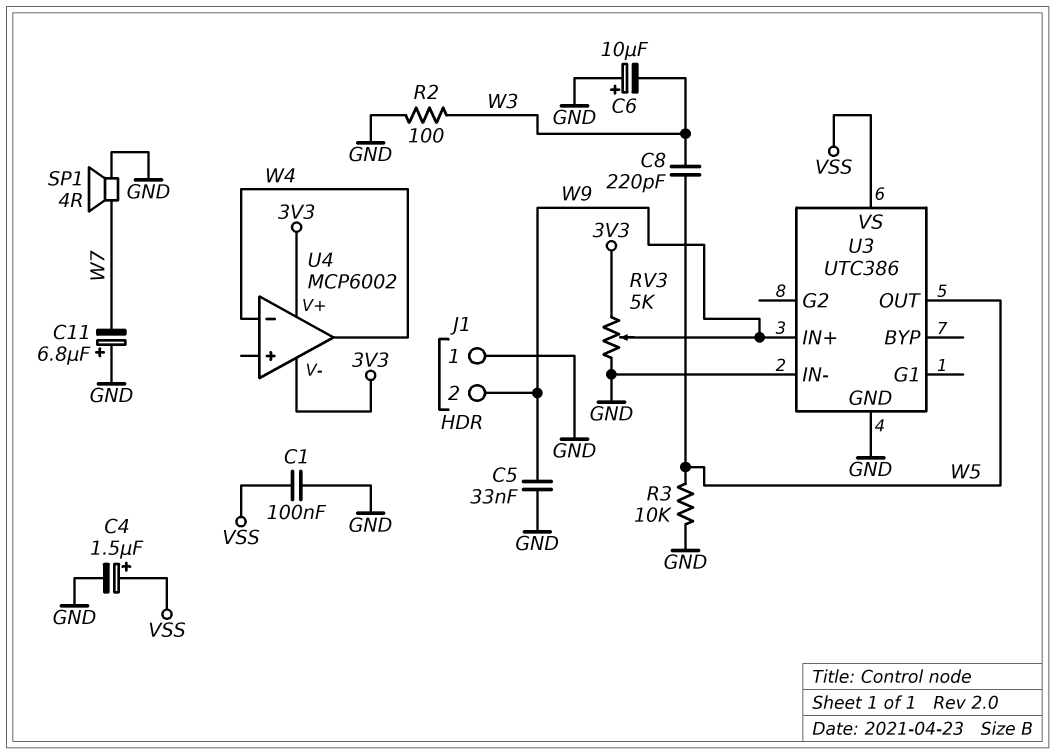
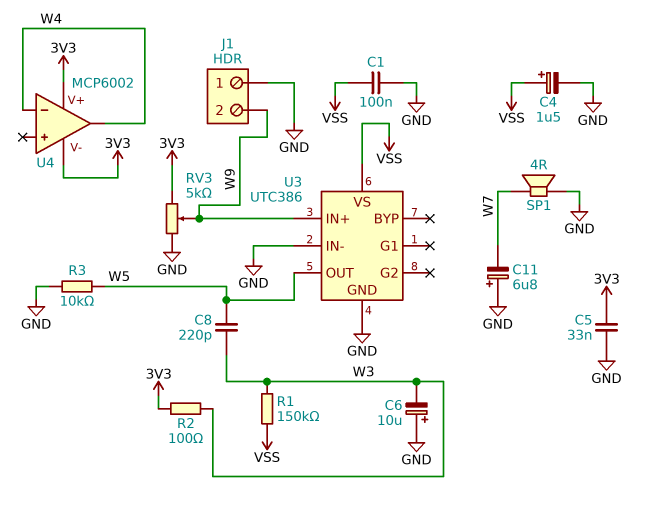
C5: 33nF (GND, W9) -> 33nF (3V3, GND)
R1: none -> 150k (VSS, W3)
R2: 100 (GND, W3) -> 100 (3V3, W3)

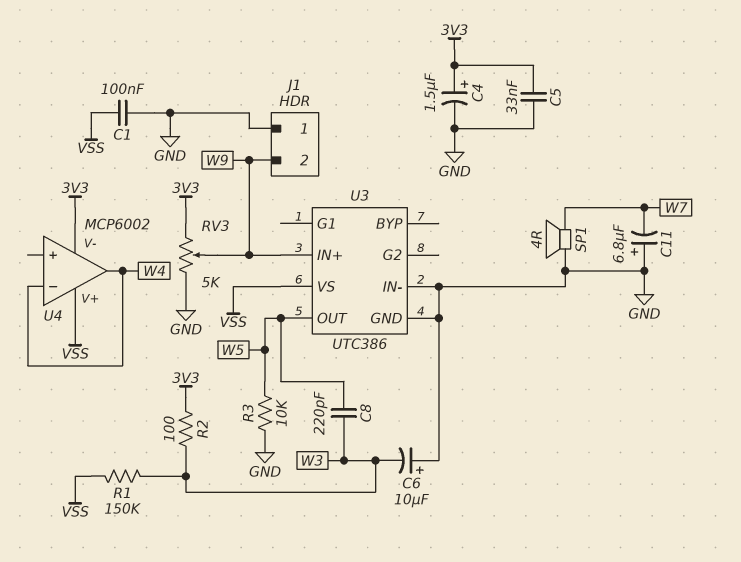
C4: 1.5uF (plus VSS, minus GND) -> 1.5uF (plus 3V3, minus GND)
U4 pin V+: 3V3 -> VSS

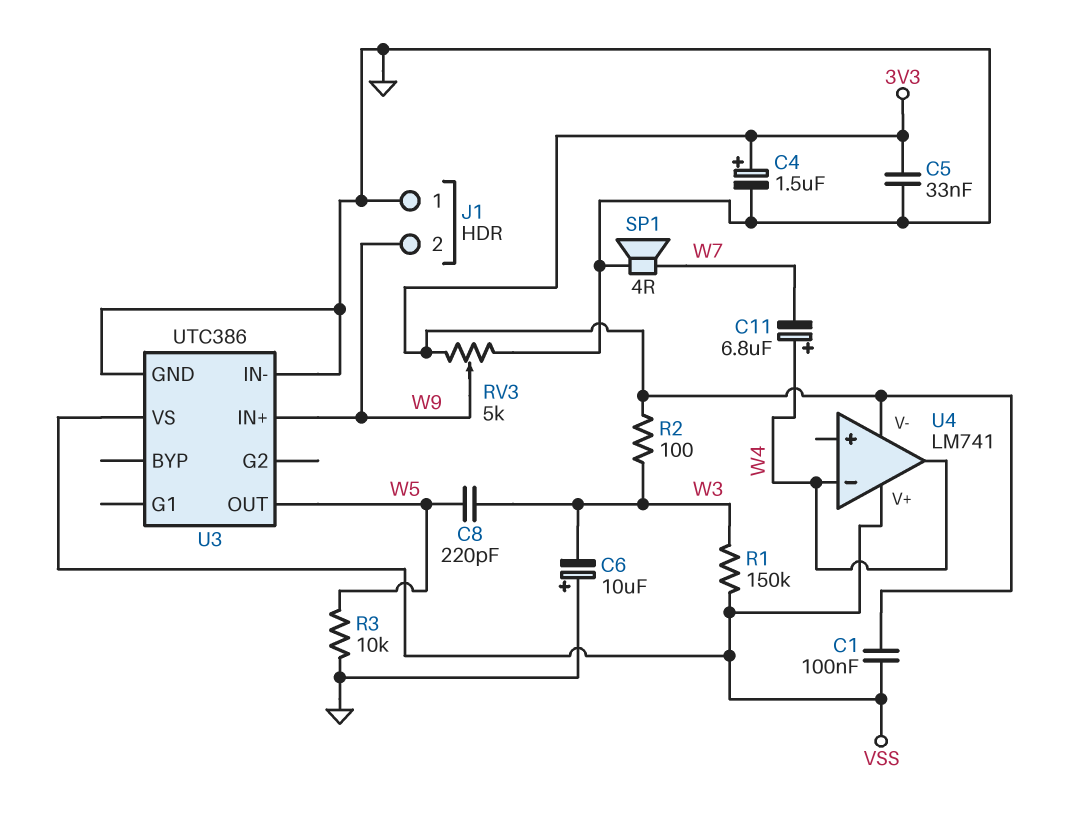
C1: 100nF (GND, VSS) -> 100nF (3V3, VSS)
C11: 6.8uF (plus GND, minus W7) -> 6.8uF (plus W4, minus W7)
U4: MCP6002 -> LM741

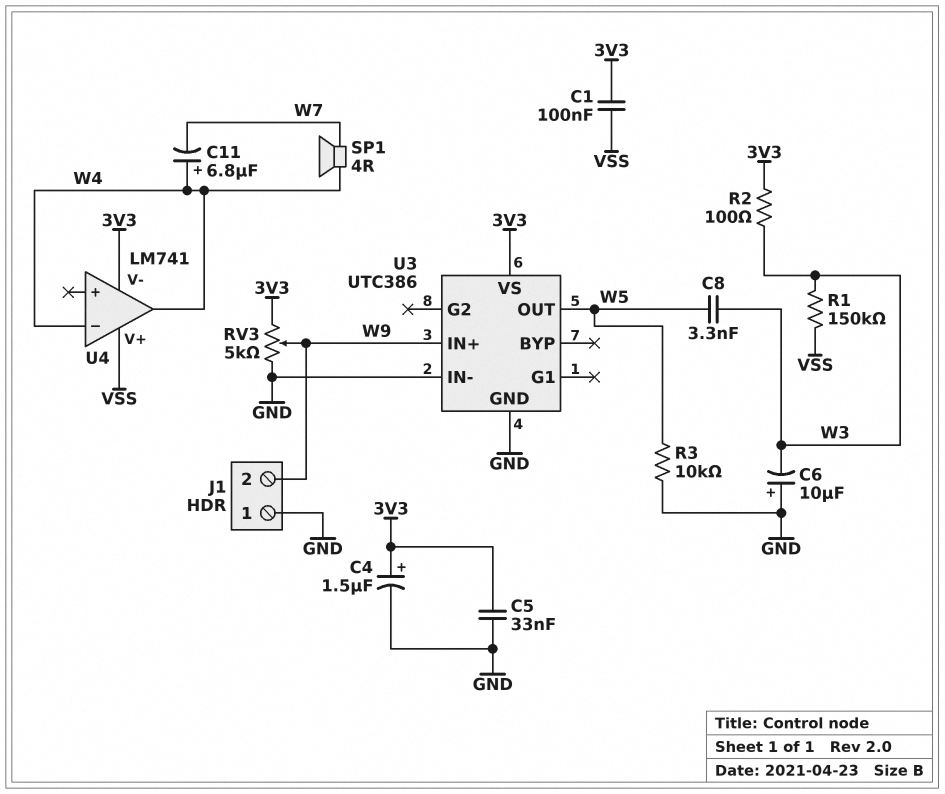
C8: 220pF (W3, W5) -> 3.3nF (W3, W5)
SP1: speaker 4R (GND, W7) -> speaker 4R (W4, W7)
U3 pin VS: VSS -> 3V3

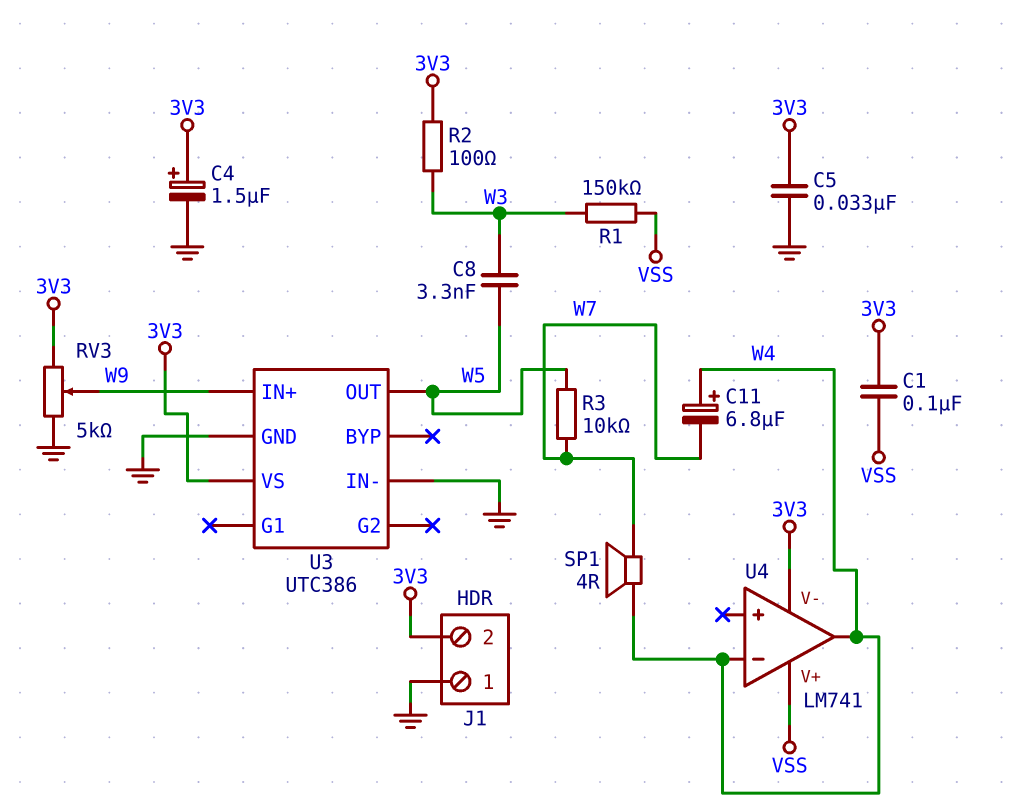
C6: 10uF (plus GND, minus W3) -> none
J1 pin 2: W9 -> 3V3
R3: 10k (GND, W5) -> 10k (W5, W7)

